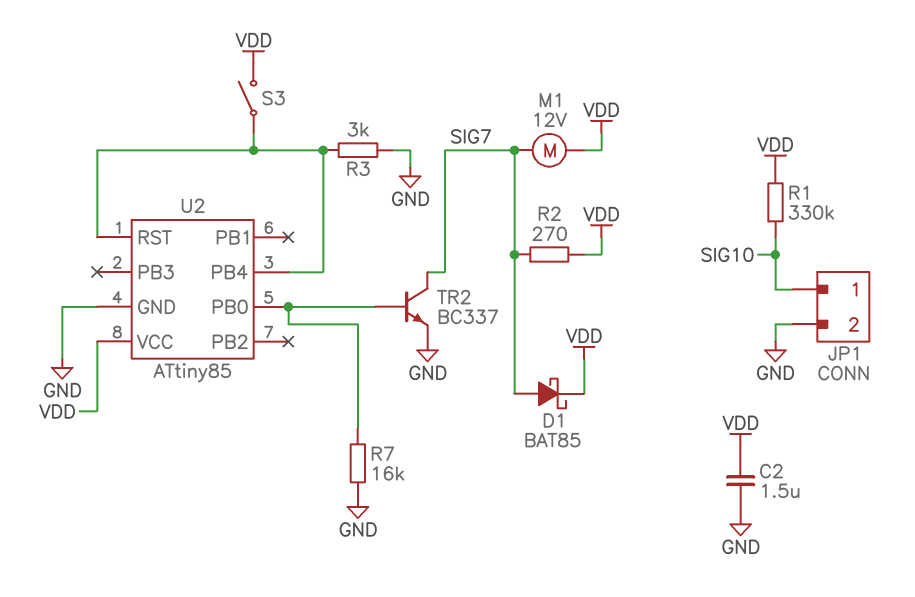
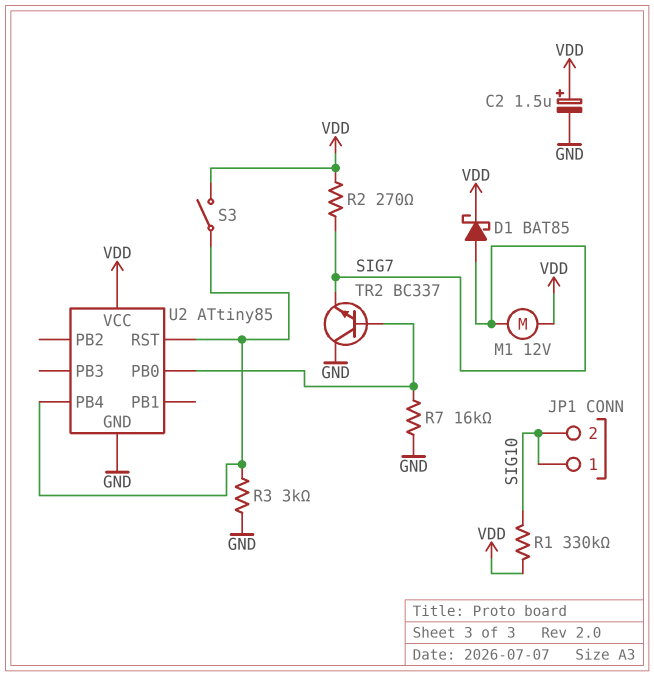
C2: 1.5uF (GND, VDD) -> 1.5uF (plus VDD, minus GND)
JP1 pin 2: GND -> SIG10
TR2: NPN BC337 (B U2/PB0, C SIG7, E GND) -> NPN BC337 (B U2/PB0, C GND, E SIG7)

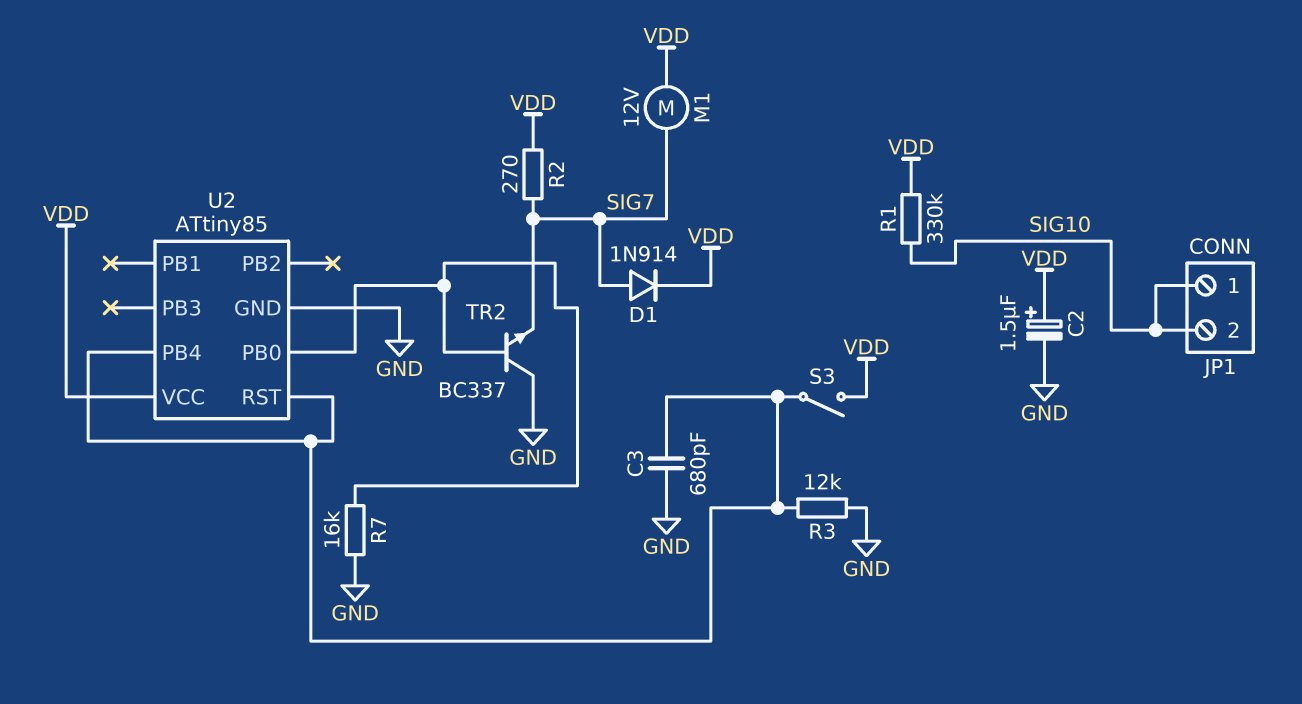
C3: none -> 680pF (GND, U2/PB4)
D1: schottky BAT85 (A SIG7, K VDD) -> diode 1N914 (A SIG7, K VDD)
R3: 3k (GND, U2/PB4) -> 12k (GND, U2/PB4)

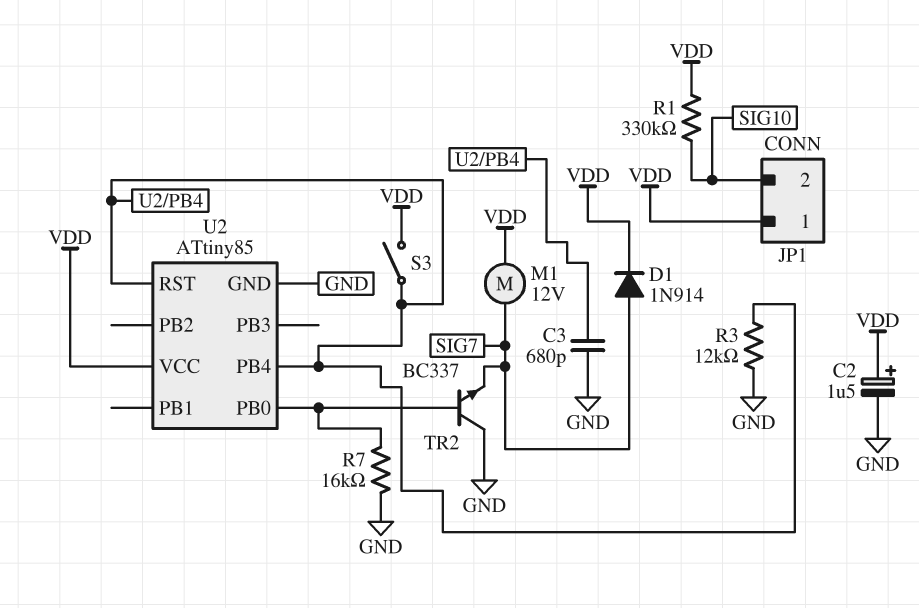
JP1 pin 1: SIG10 -> VDD
R2: 270 (SIG7, VDD) -> none

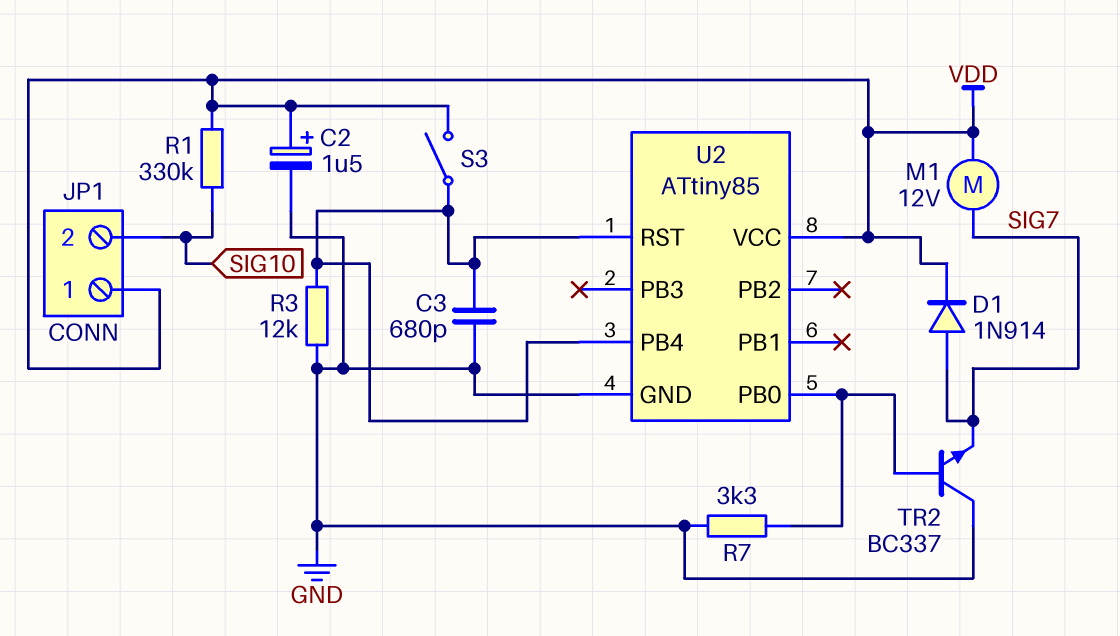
R7: 16k (GND, U2/PB0) -> 3.3k (GND, U2/PB0)

